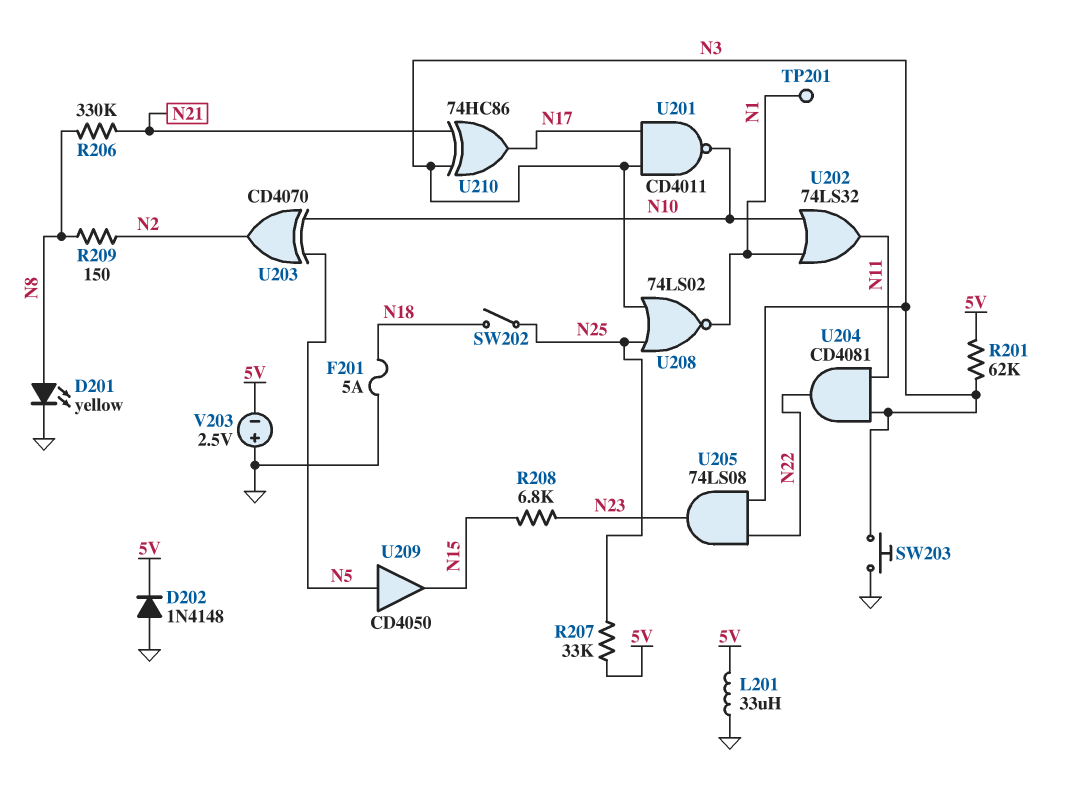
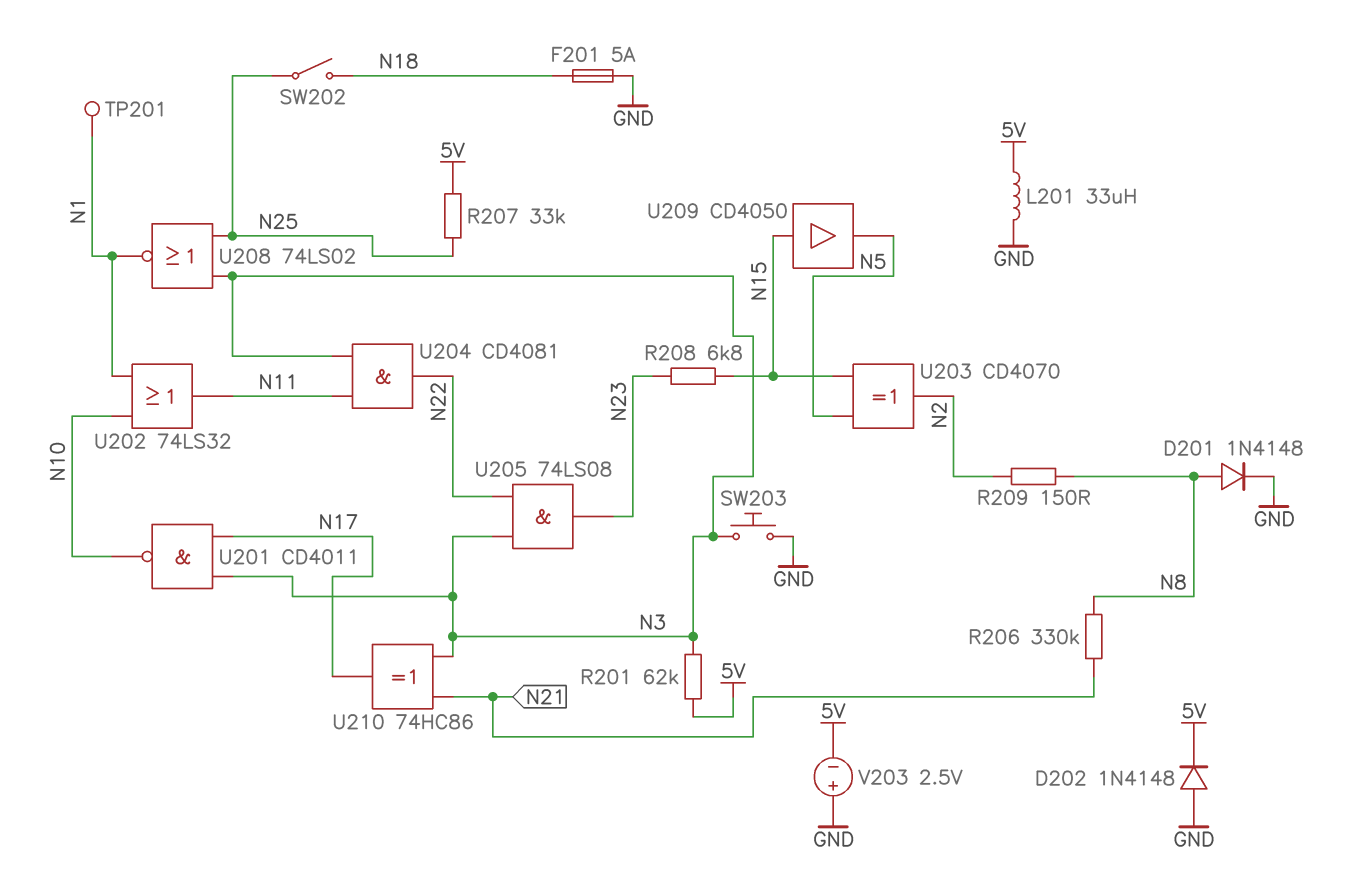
D201: LED yellow (A N8, K GND) -> diode 1N4148 (A N8, K GND)
U203: XOR CD4070 (in N5, in N10, out N2) -> XOR CD4070 (in N5, in N15, out N2)
U209: buffer CD4050 (in N5, out N15) -> buffer CD4050 (in N15, out N5)

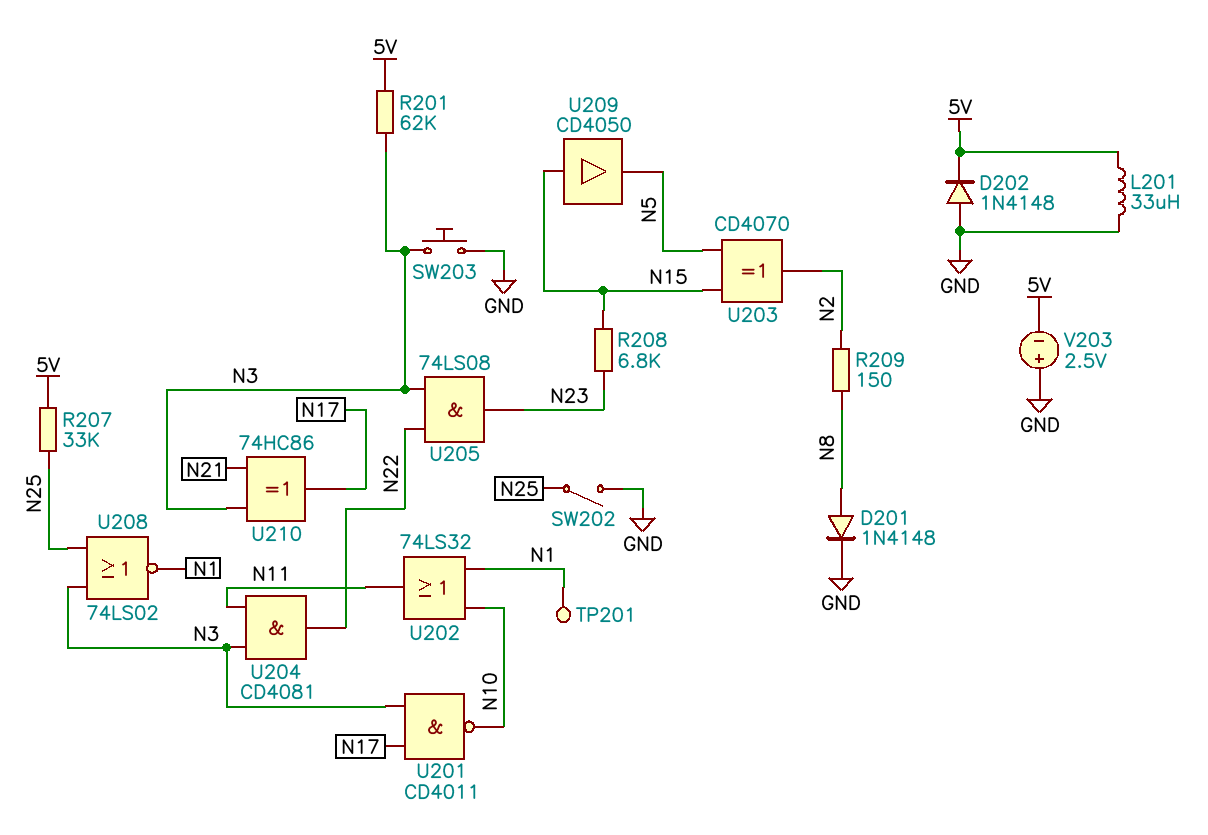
F201: 5A (GND, N18) -> none
R206: 330k (N8, N21) -> none
SW202: switch (N18, N25) -> switch (GND, N25)

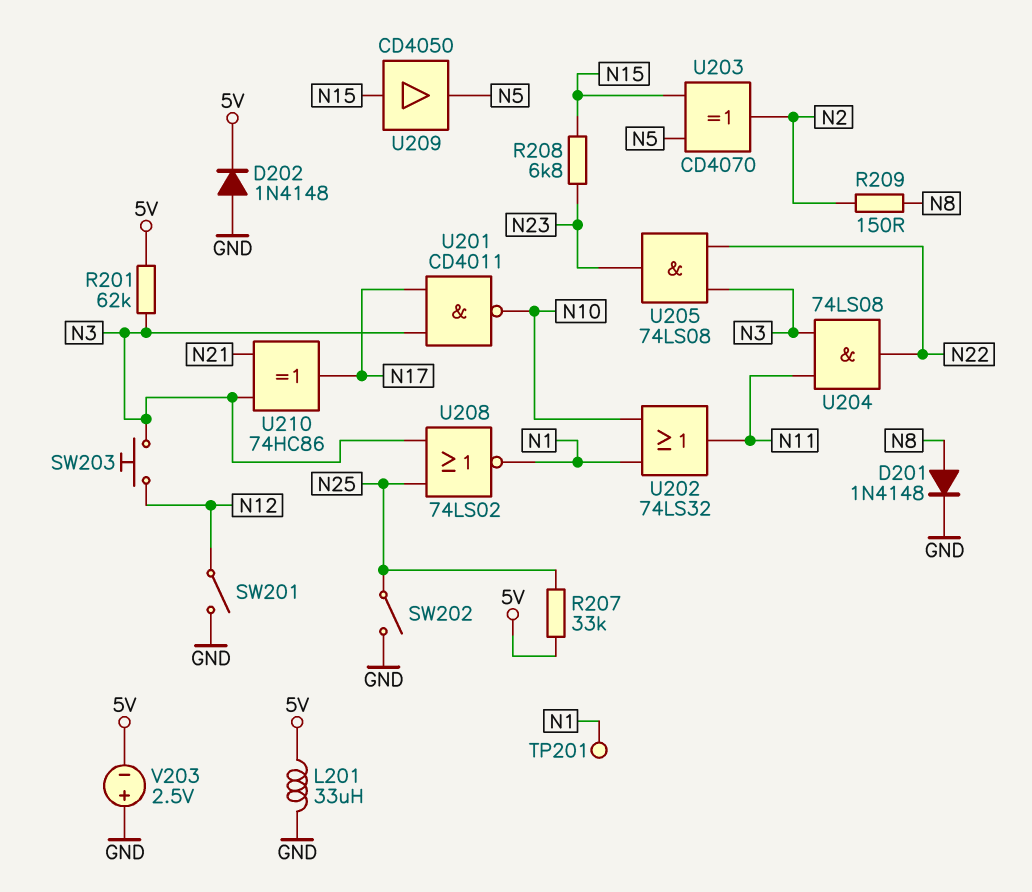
SW201: none -> switch (GND, N12)
SW203: button (GND, N3) -> button (N3, N12)
U204: AND CD4081 (in N3, in N11, out N22) -> AND 74LS08 (in N3, in N11, out N22)

